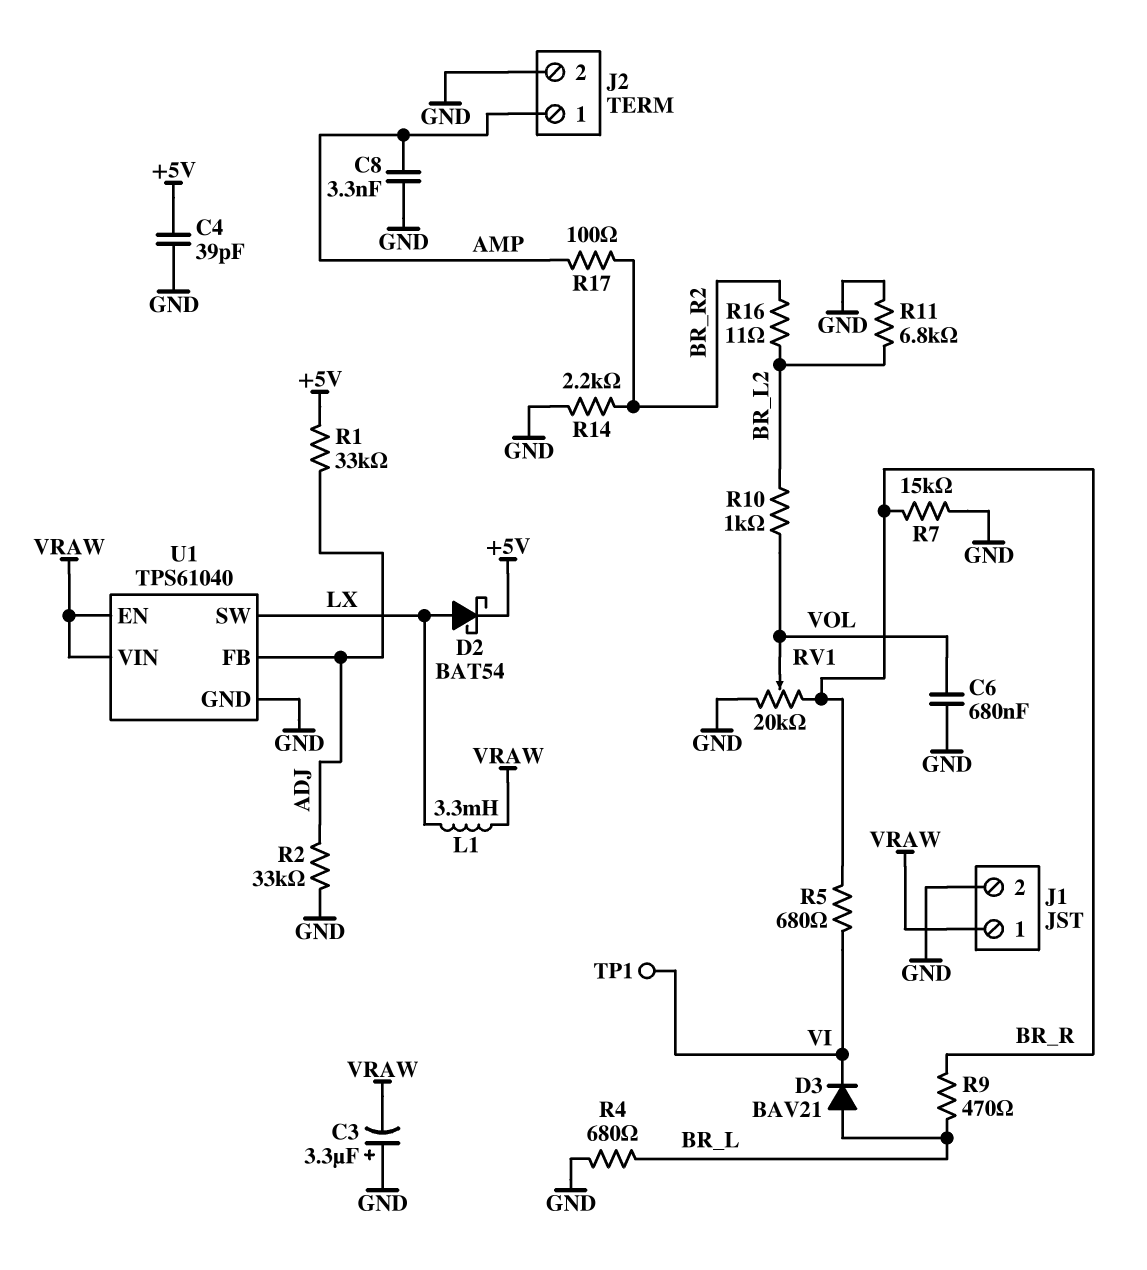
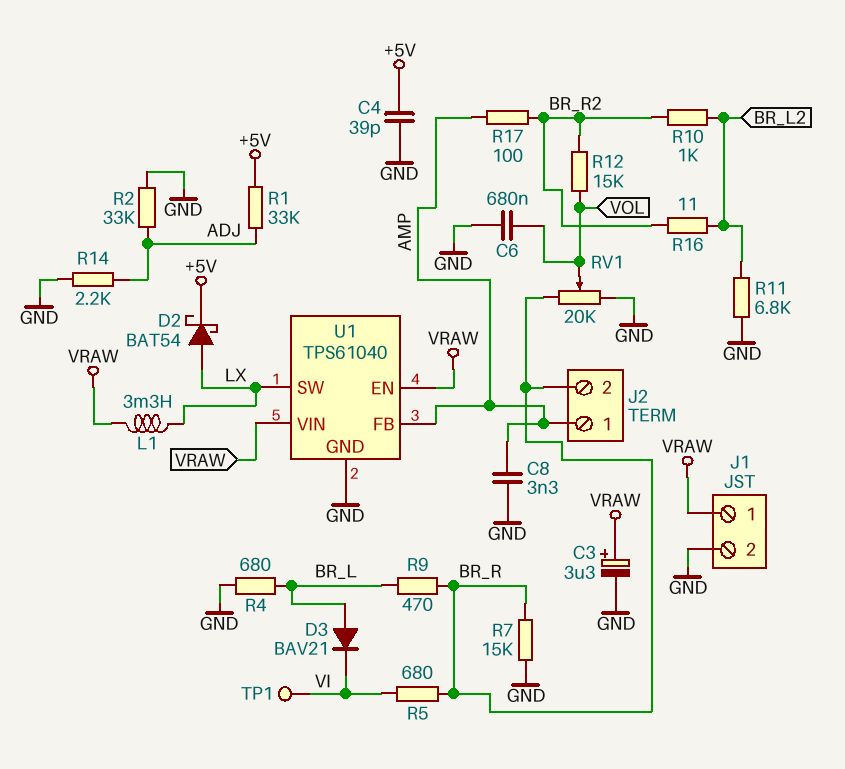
C3: 3.3uF (plus GND, minus VRAW) -> 3.3uF (plus VRAW, minus GND)
J2 pin 2: GND -> BR_R
R10: 1k (BR_L2, VOL) -> 1k (BR_L2, BR_R2)
R12: none -> 15k (BR_R2, VOL)
R14: 2.2k (BR_R2, GND) -> 2.2k (ADJ, GND)
U1 pin FB: ADJ -> AMP

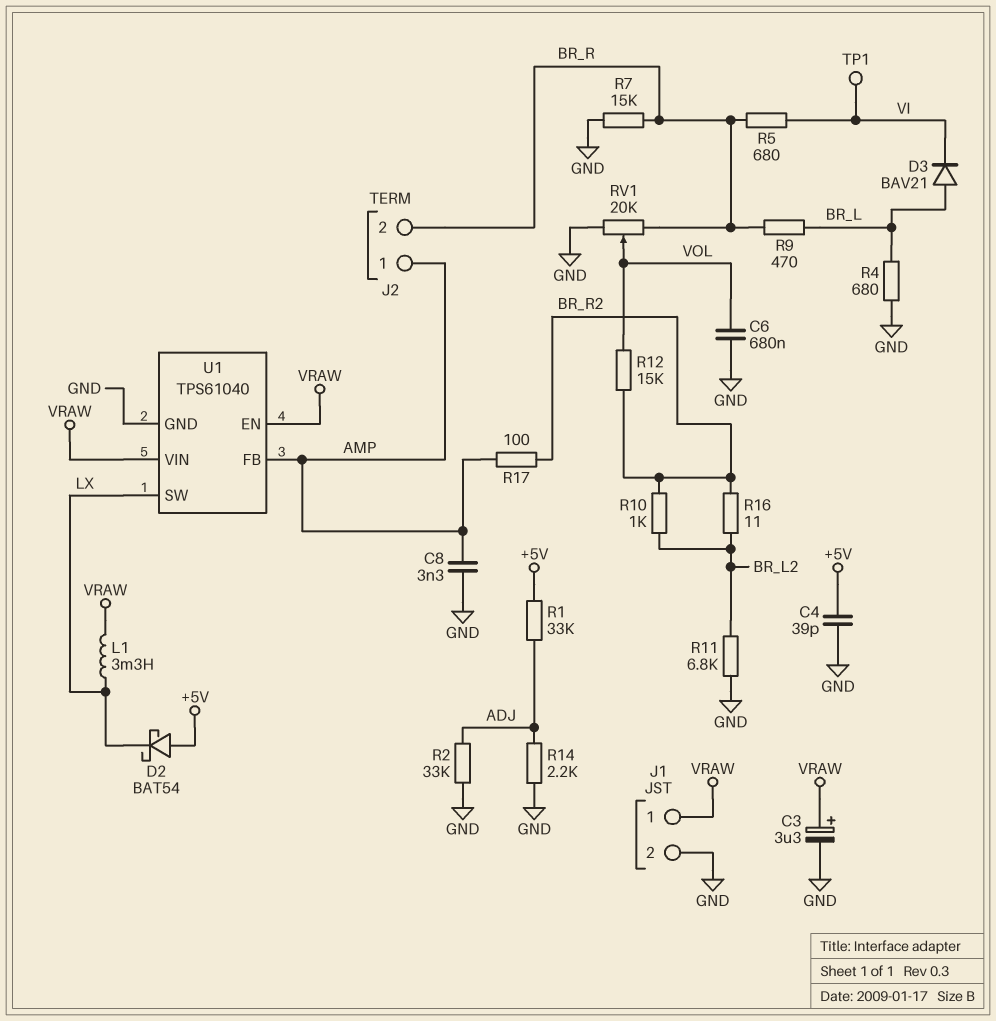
D2: schottky BAT54 (A LX, K +5V) -> schottky BAT54 (A +5V, K LX)

